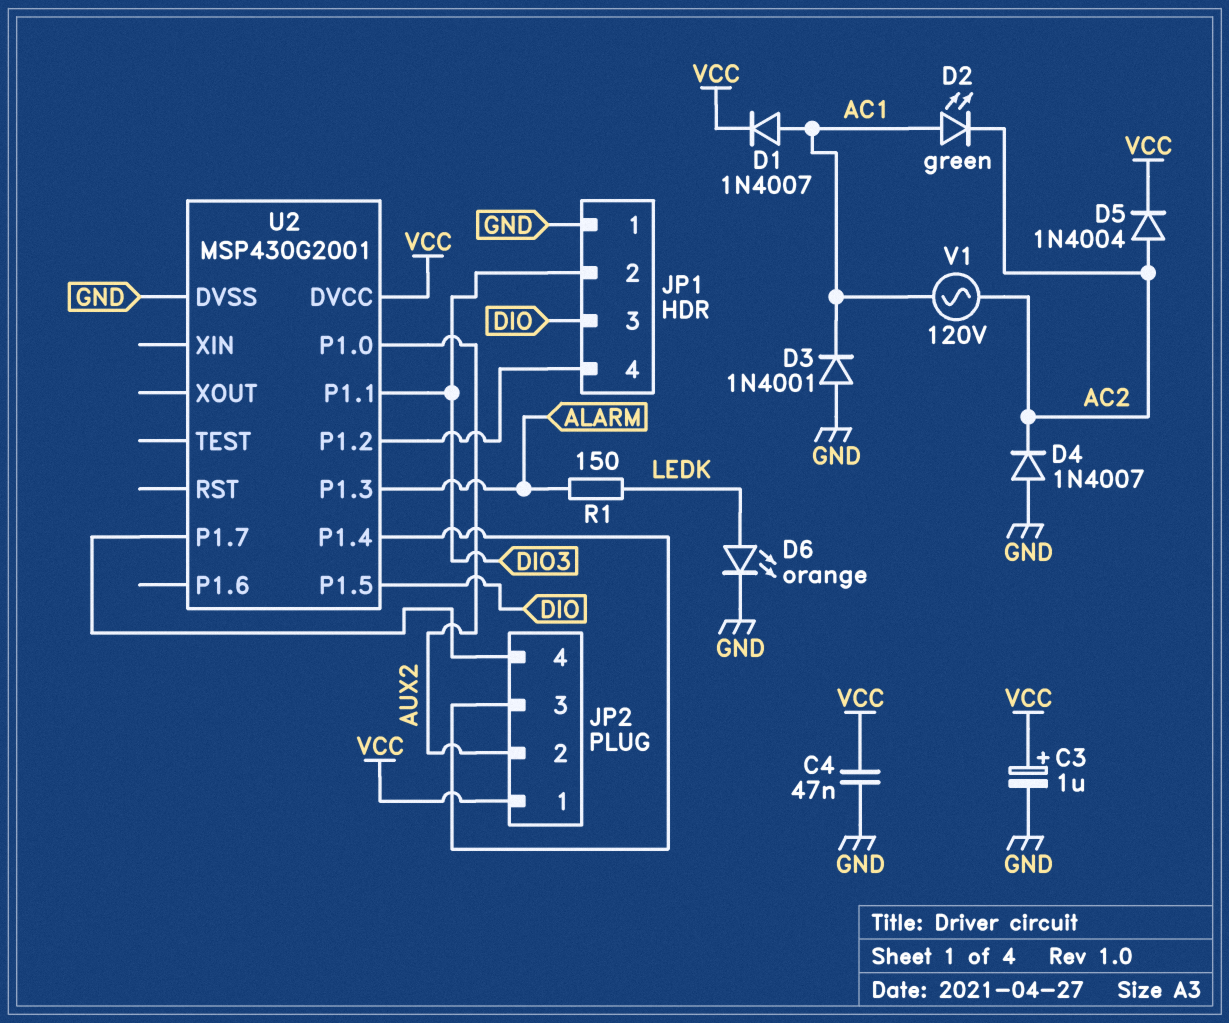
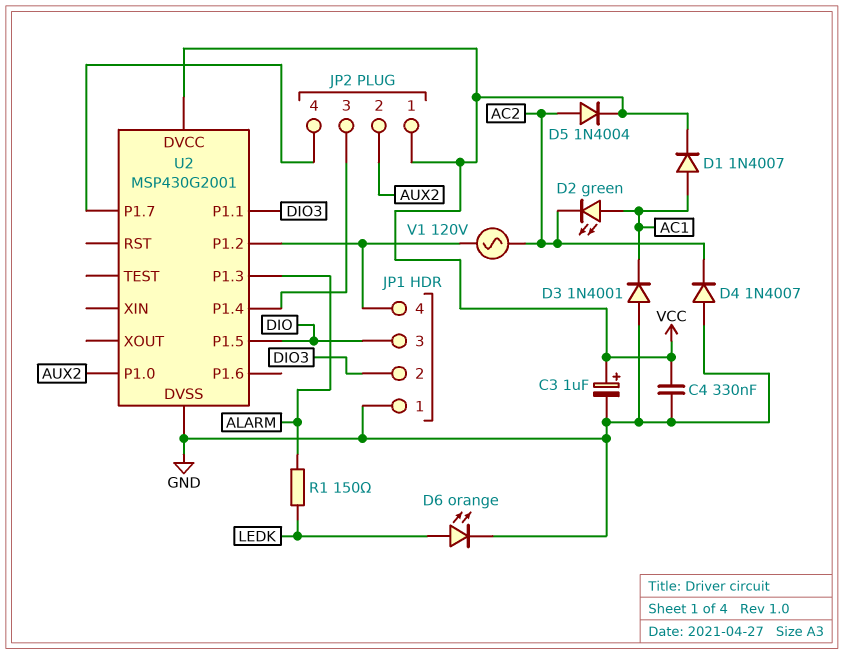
C4: 47nF (GND, VCC) -> 330nF (GND, VCC)
V1: AC 120V (AC1, AC2) -> AC 120V (AC2, JP1/4)

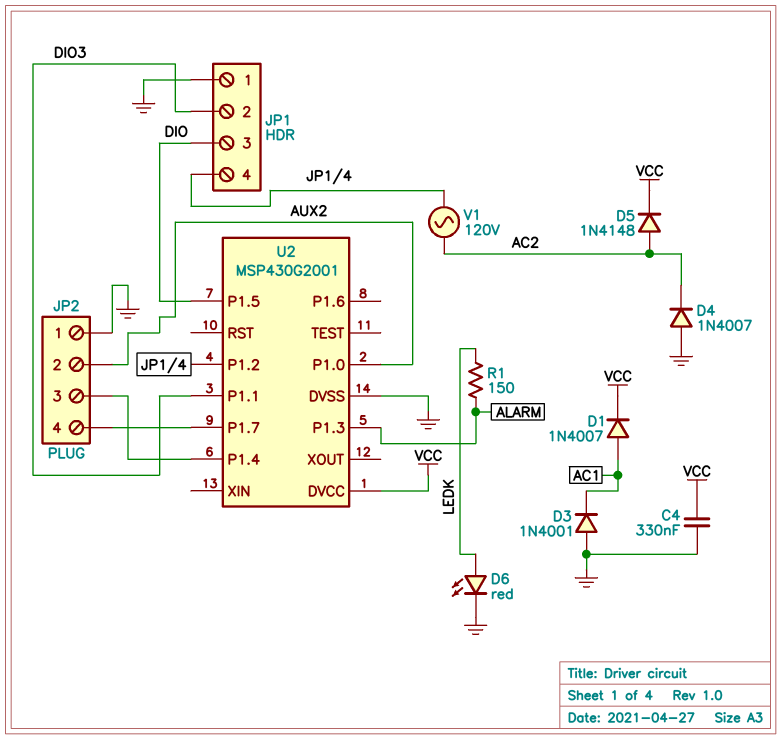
C3: 1uF (plus VCC, minus GND) -> none
D2: LED green (A AC1, K AC2) -> none
D5: diode 1N4004 (A AC2, K VCC) -> diode 1N4148 (A AC2, K VCC)
D6: LED orange (A LEDK, K GND) -> LED red (A LEDK, K GND)
JP2 pin 1: VCC -> GND

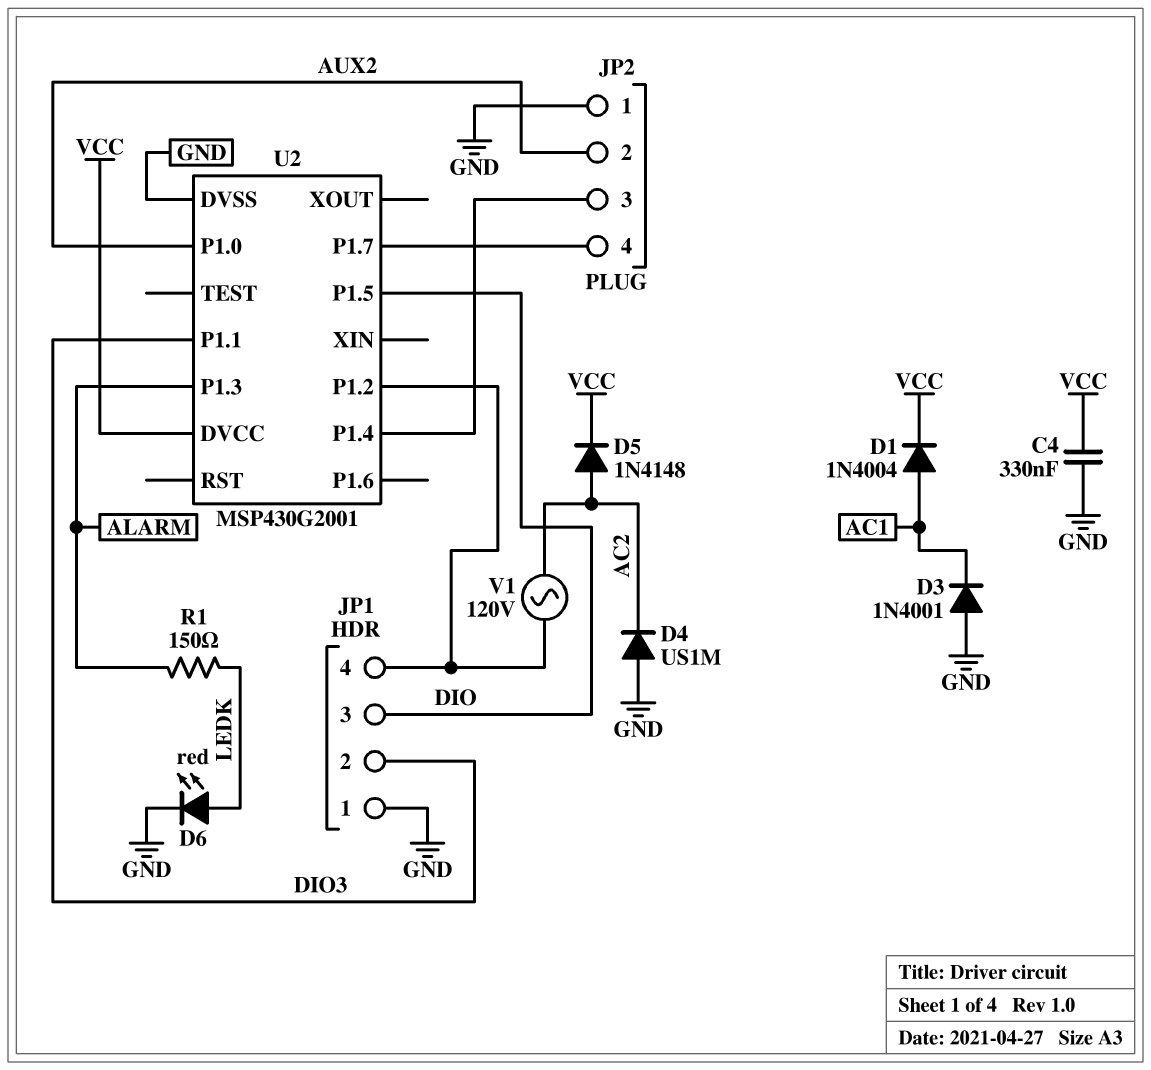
D1: diode 1N4007 (A AC1, K VCC) -> diode 1N4004 (A AC1, K VCC)
D4: diode 1N4007 (A GND, K AC2) -> diode US1M (A GND, K AC2)

